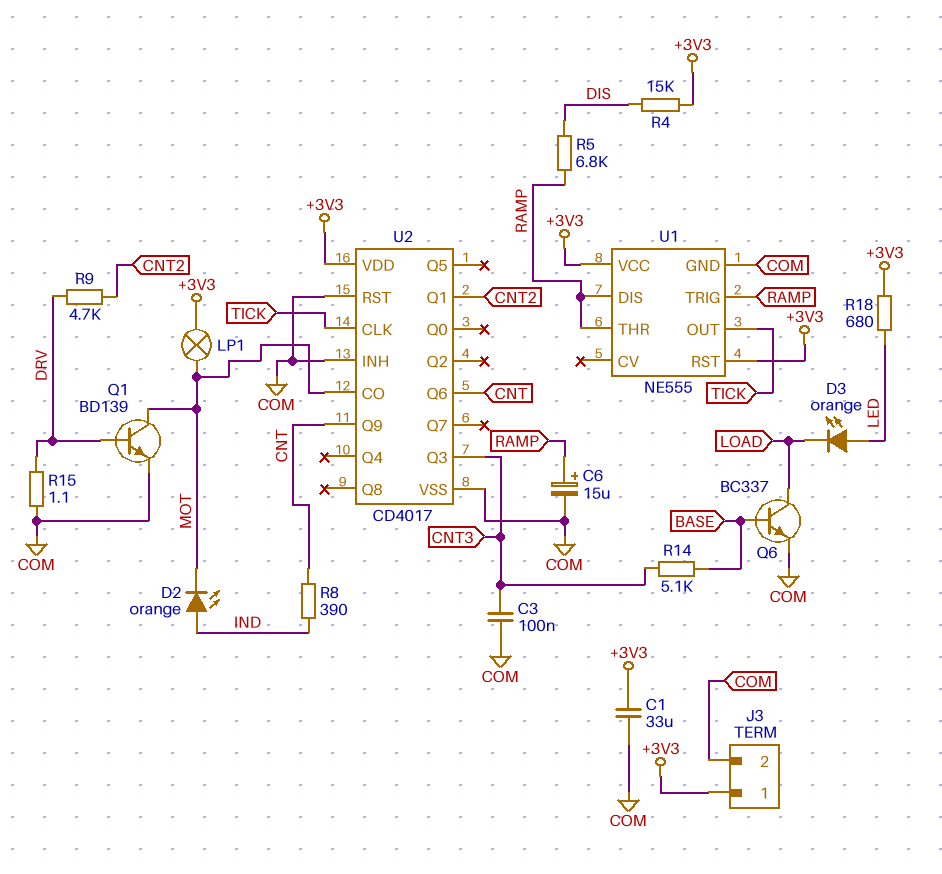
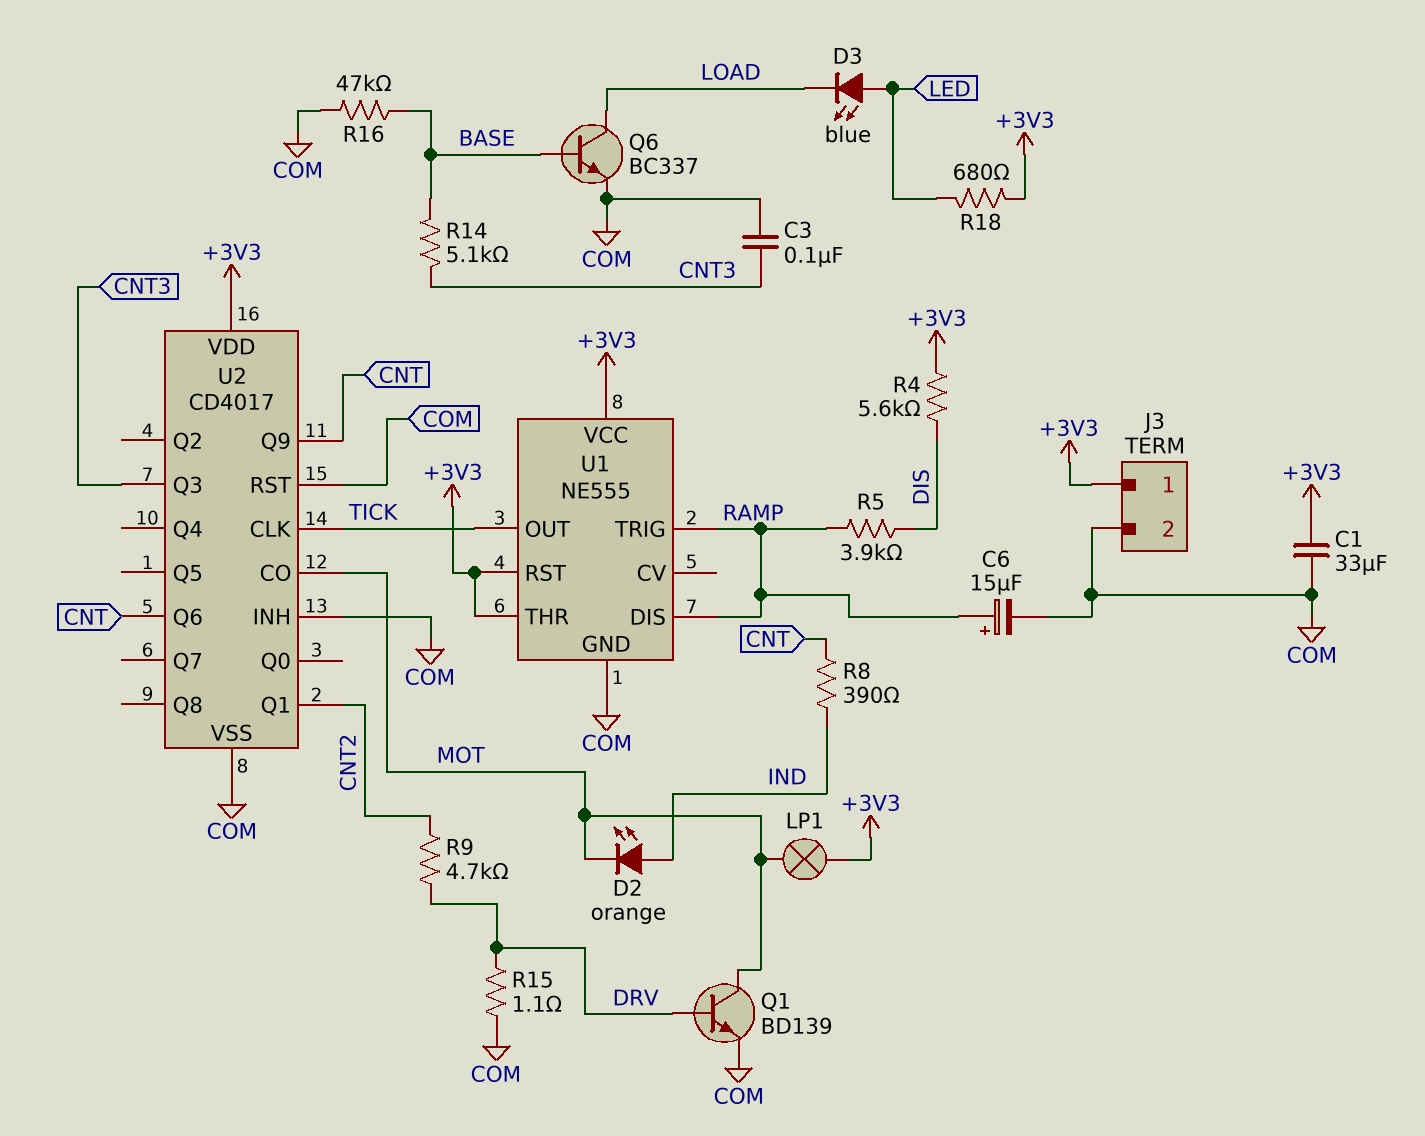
D3: LED orange (A LED, K LOAD) -> LED blue (A LED, K LOAD)
R4: 15k (+3V3, DIS) -> 5.6k (+3V3, DIS)
R5: 6.8k (DIS, RAMP) -> 3.9k (DIS, RAMP)
R16: none -> 47k (BASE, COM)
U1 pin THR: RAMP -> +3V3

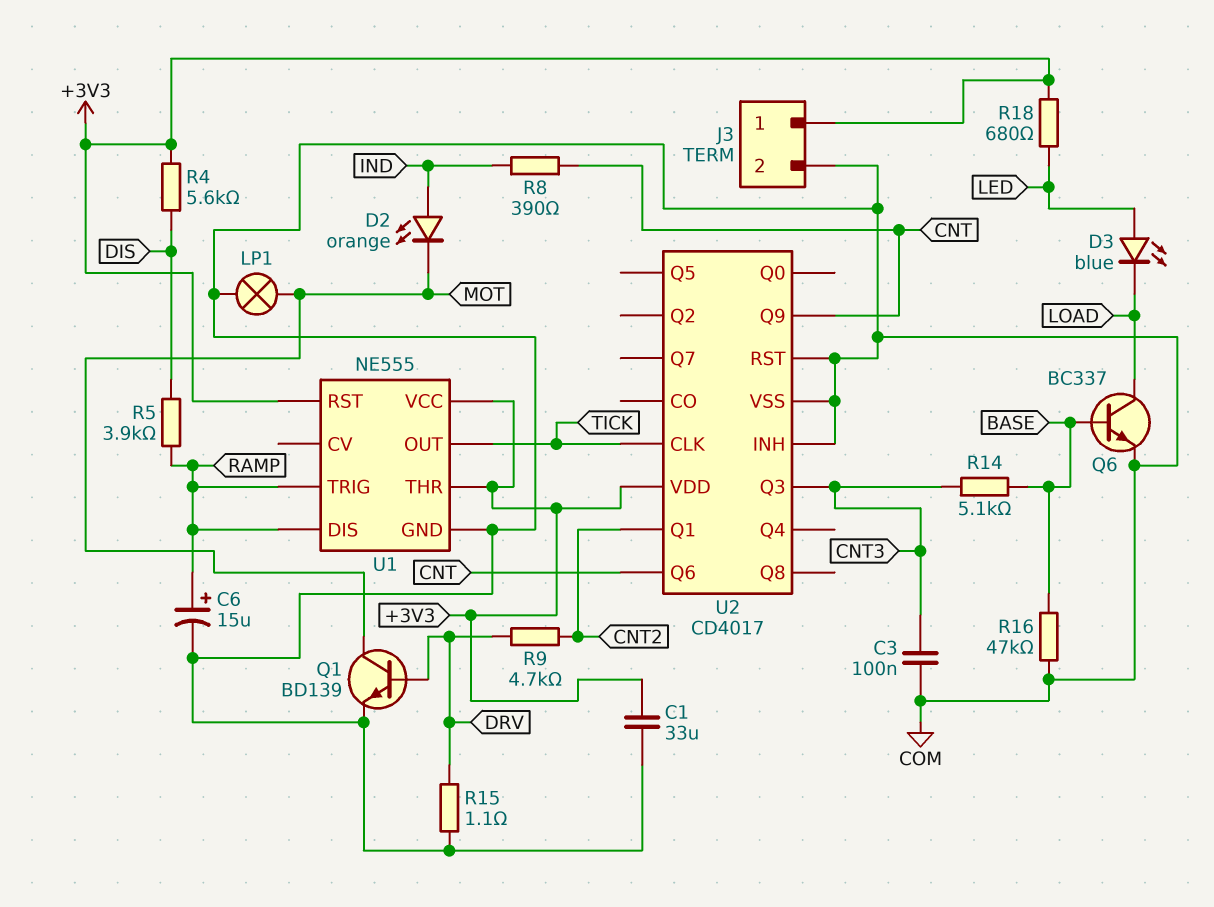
LP1: lamp (+3V3, MOT) -> lamp (COM, MOT)
U2 pin CO: MOT -> none

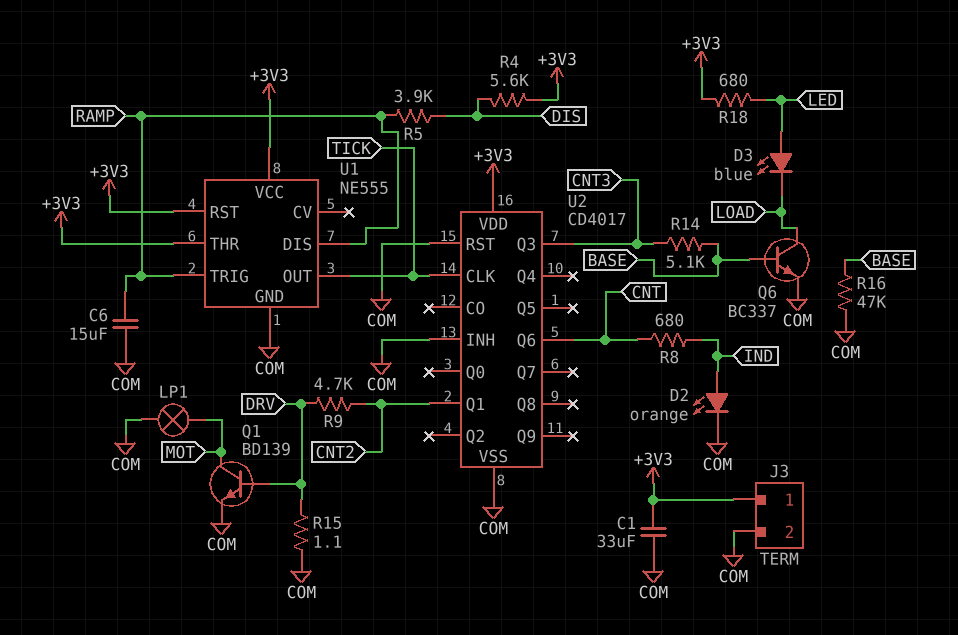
C3: 100nF (CNT3, COM) -> none
C6: 15uF (plus RAMP, minus COM) -> 15uF (COM, RAMP)
D2: LED orange (A IND, K MOT) -> LED orange (A IND, K COM)
R8: 390 (CNT, IND) -> 680 (CNT, IND)
U2 pin Q9: CNT -> none

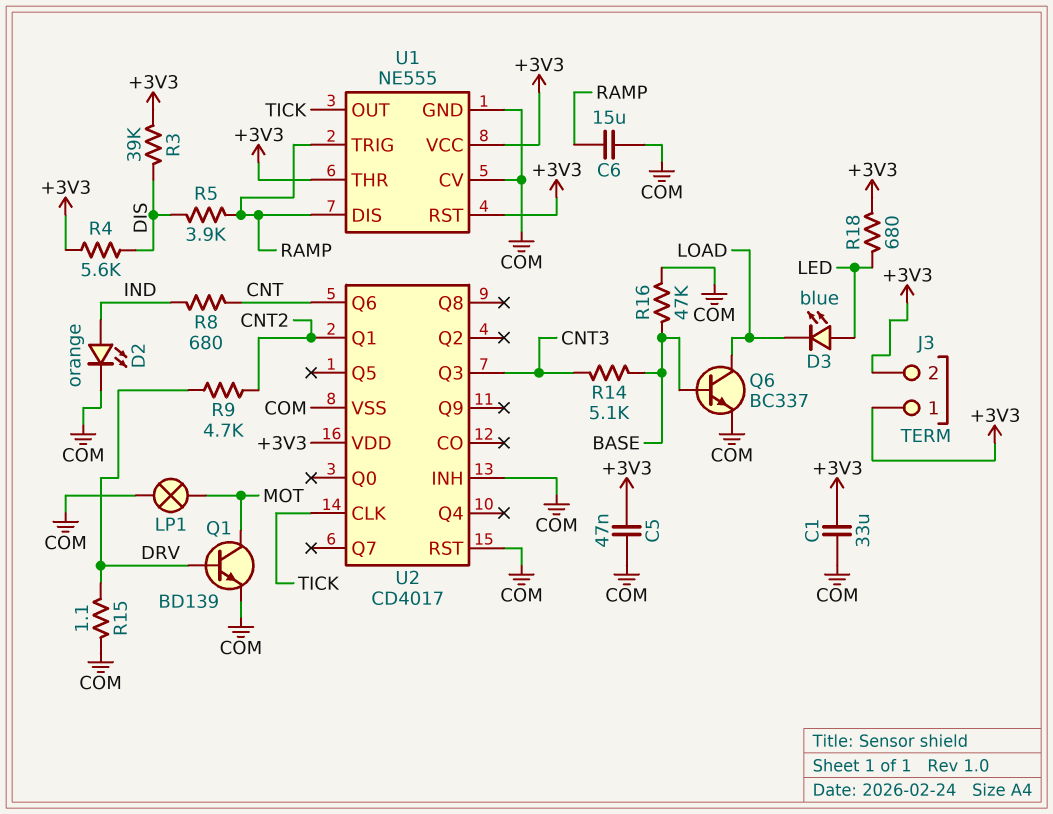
C5: none -> 47nF (+3V3, COM)
J3 pin 2: COM -> +3V3
R3: none -> 39k (+3V3, DIS)
U1 pin CV: none -> COM

